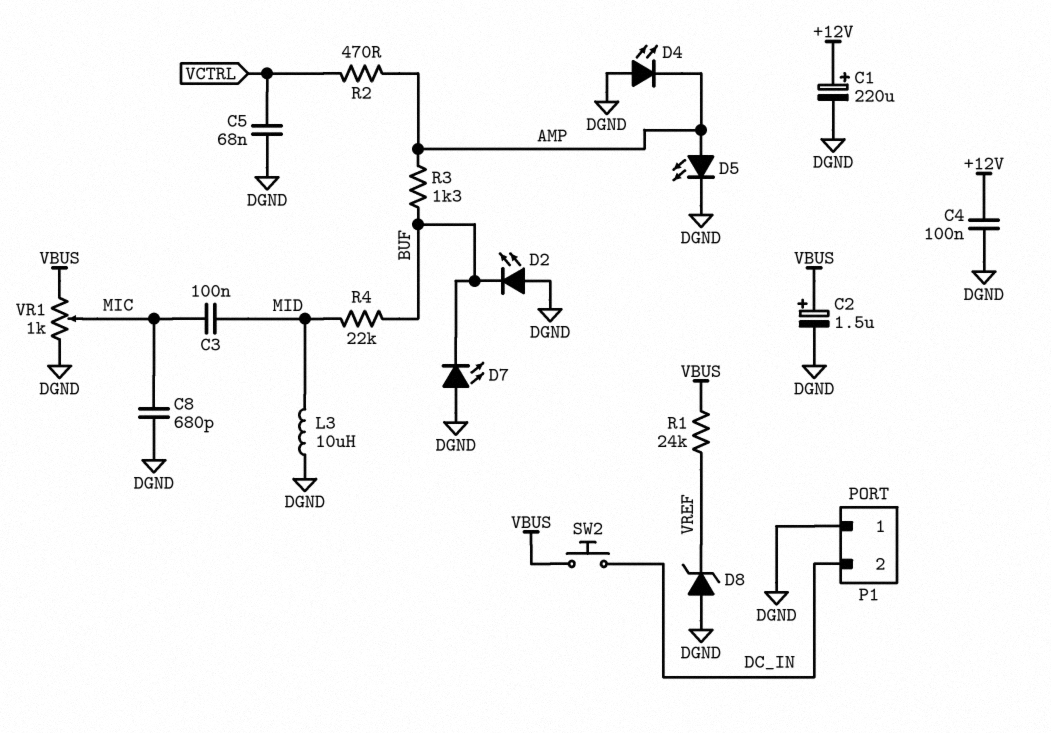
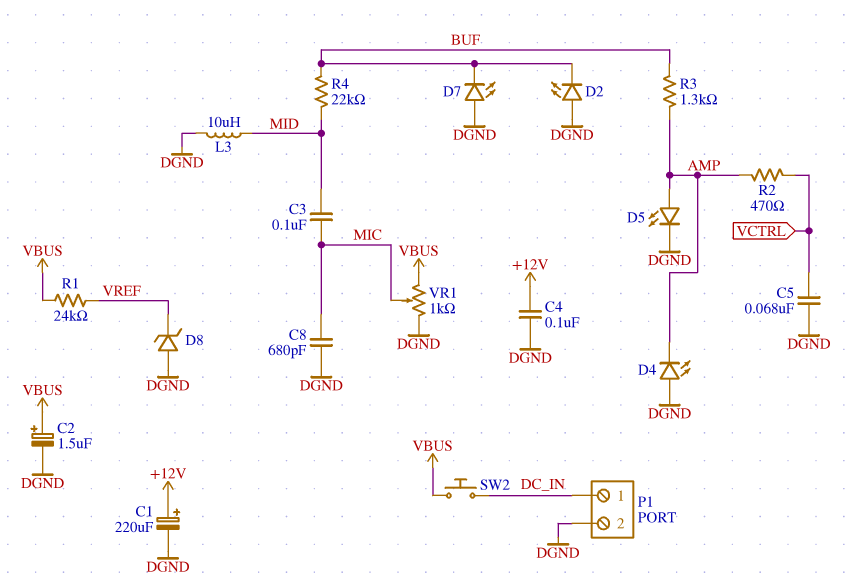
P1 pin 1: DGND -> DC_IN
P1 pin 2: DC_IN -> DGND

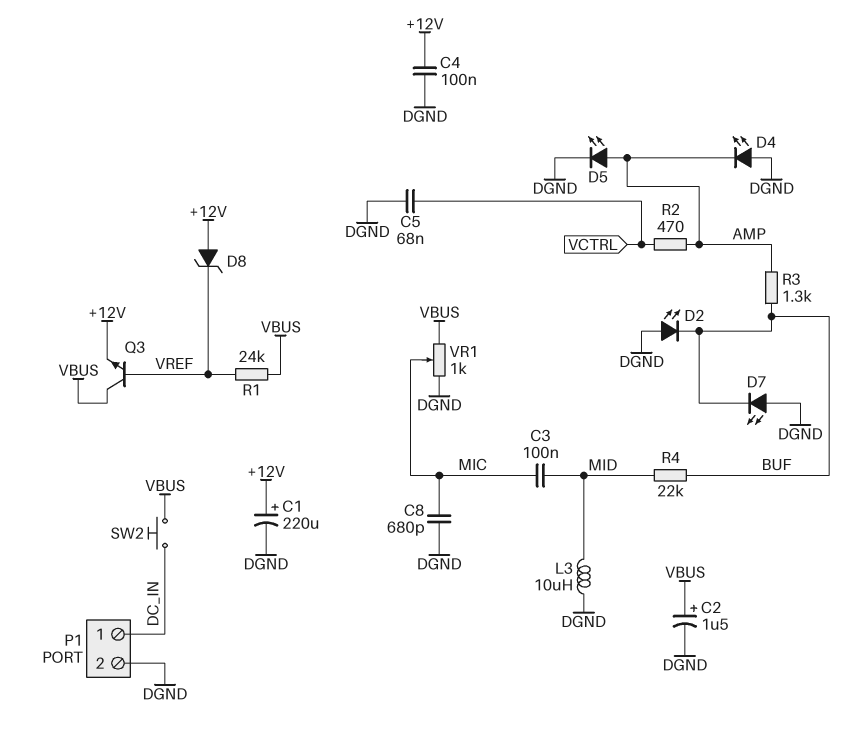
D8: zener (A DGND, K VREF) -> zener (A +12V, K VREF)
Q3: none -> NPN (B VREF, C VBUS, E +12V)

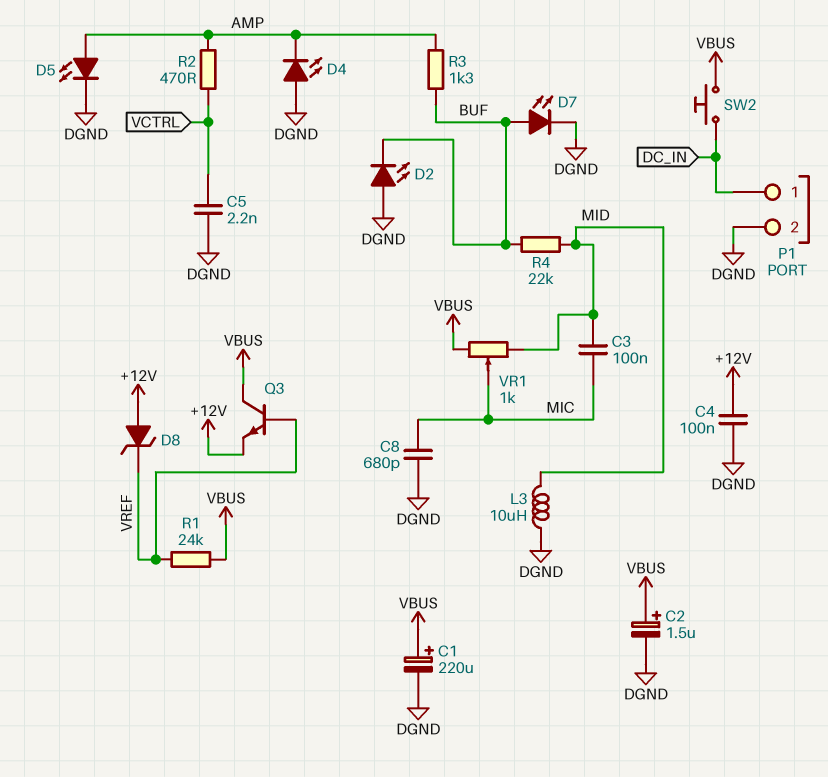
C1: 220uF (plus +12V, minus DGND) -> 220uF (plus VBUS, minus DGND)
C5: 68nF (DGND, VCTRL) -> 2.2nF (DGND, VCTRL)
D7: LED (A DGND, K BUF) -> LED (A BUF, K DGND)
VR1: 1k (DGND, VBUS, wiper MIC) -> 1k (MID, VBUS, wiper MIC)

